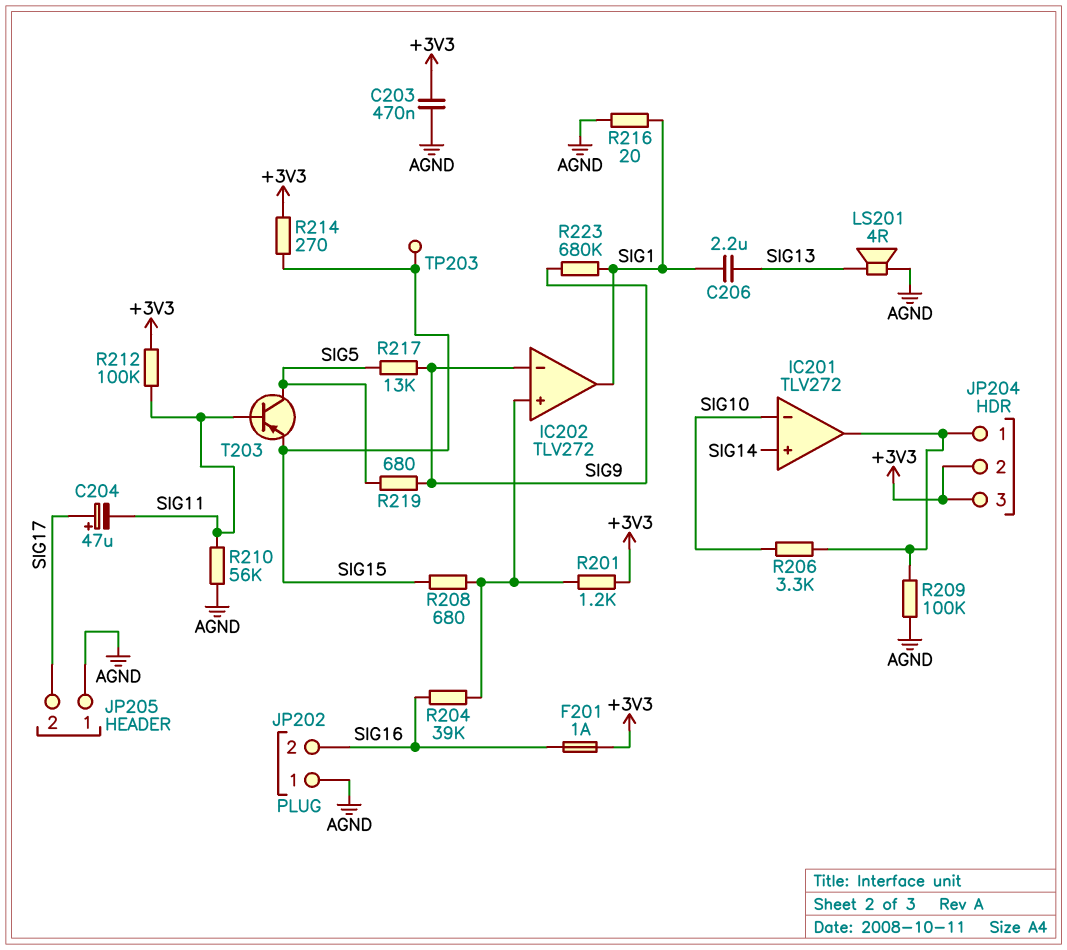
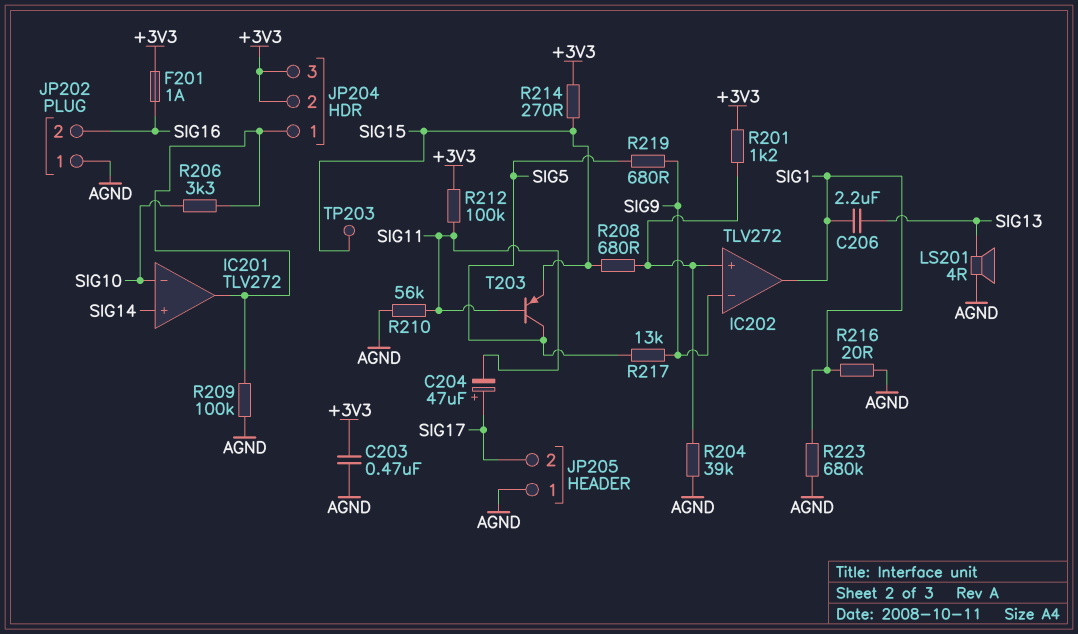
R204: 39k (IC202/in+, SIG16) -> 39k (AGND, IC202/in+)
R223: 680k (SIG1, SIG9) -> 680k (AGND, SIG1)

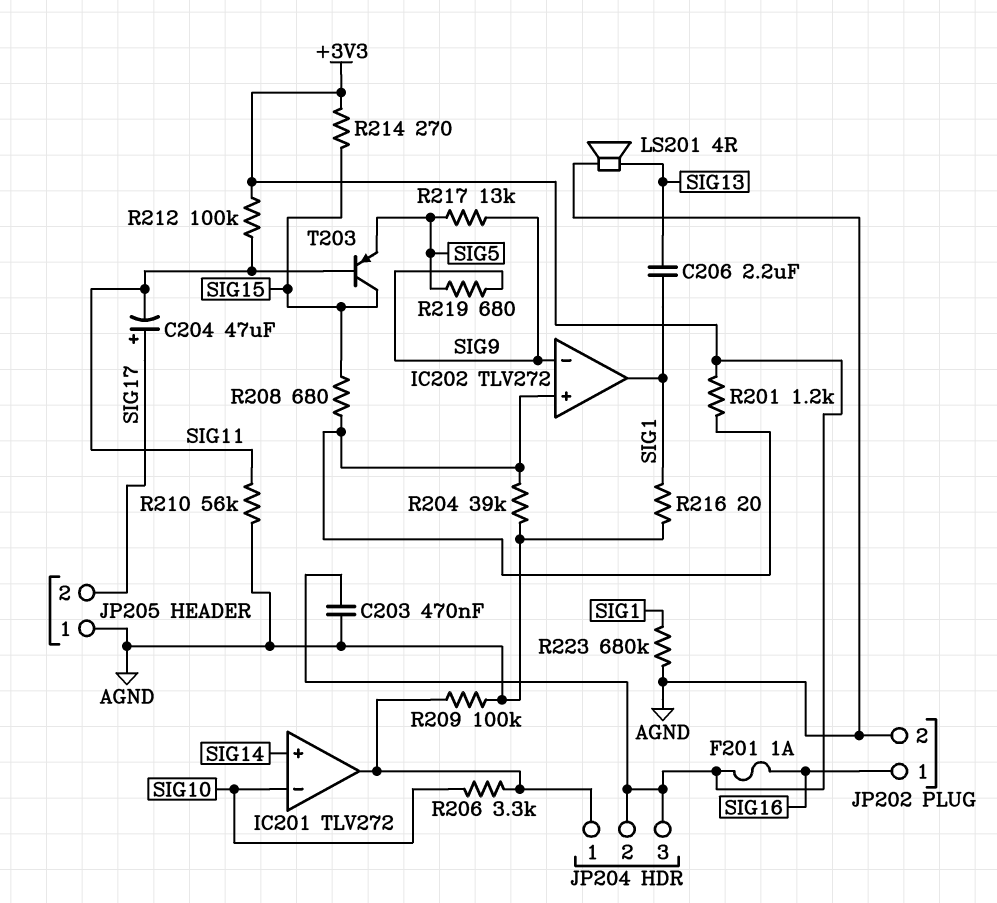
JP202 pin 1: AGND -> SIG16
JP202 pin 2: SIG16 -> AGND
T203: PNP (B SIG11, C SIG5, E SIG15) -> PNP (B SIG11, C SIG15, E SIG5)
TP203: test point (SIG15) -> none

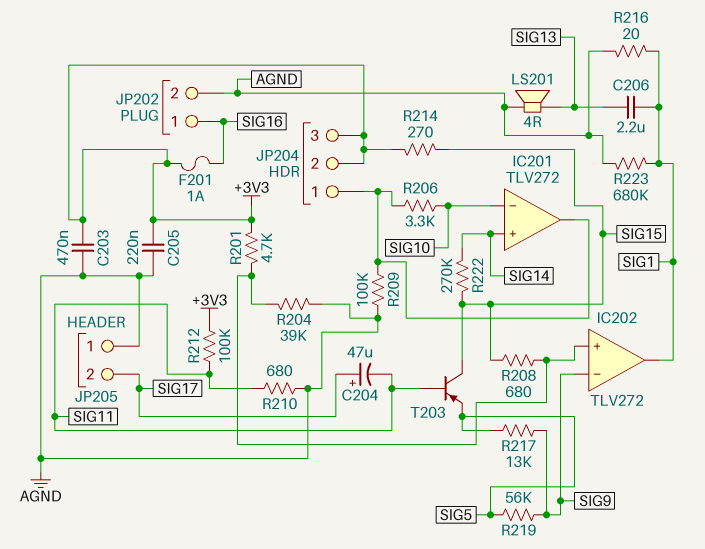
C205: none -> 220nF (+3V3, AGND)
R201: 1.2k (+3V3, IC202/in+) -> 4.7k (+3V3, IC202/in+)
R210: 56k (AGND, SIG11) -> 680 (AGND, SIG11)
R219: 680 (SIG5, SIG9) -> 56k (SIG5, SIG9)
R222: none -> 270k (SIG14, SIG15)

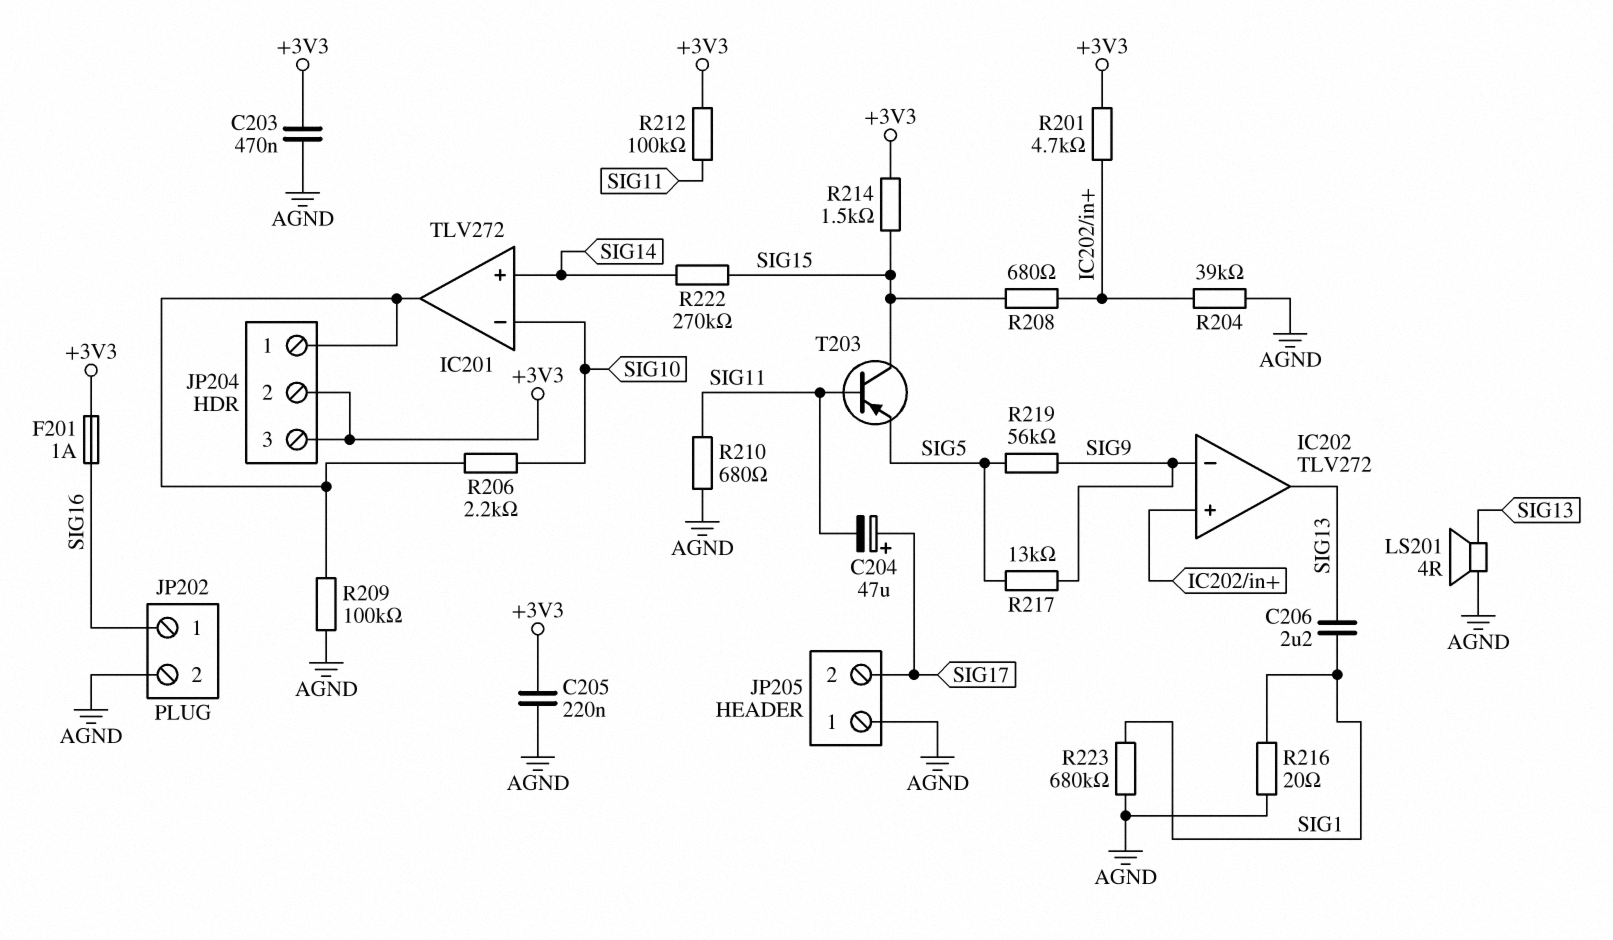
IC202 pin out: SIG1 -> SIG13
R206: 3.3k (IC201/out, SIG10) -> 2.2k (IC201/out, SIG10)
R214: 270 (+3V3, SIG15) -> 1.5k (+3V3, SIG15)

